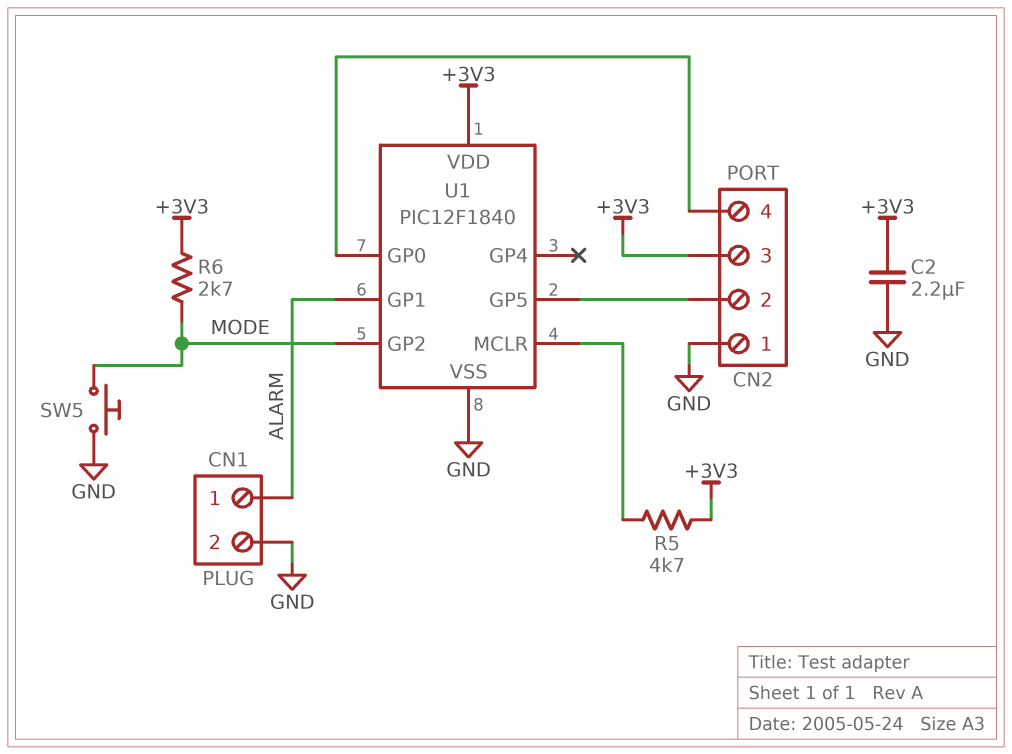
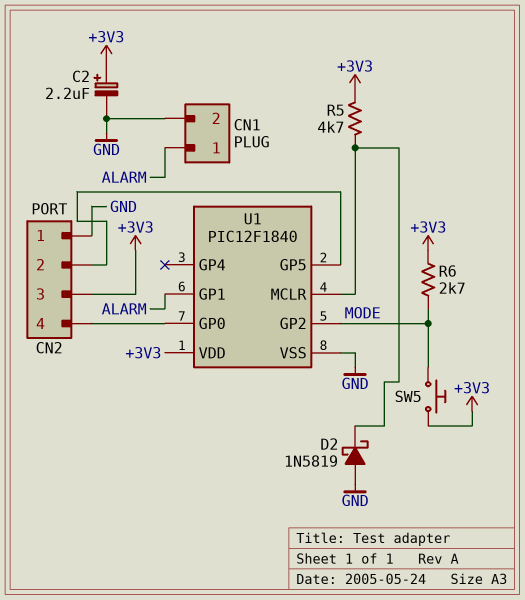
C2: 2.2uF (+3V3, GND) -> 2.2uF (plus +3V3, minus GND)
D2: none -> schottky 1N5819 (A GND, K U1/MCLR)
SW5: button (GND, MODE) -> button (+3V3, MODE)

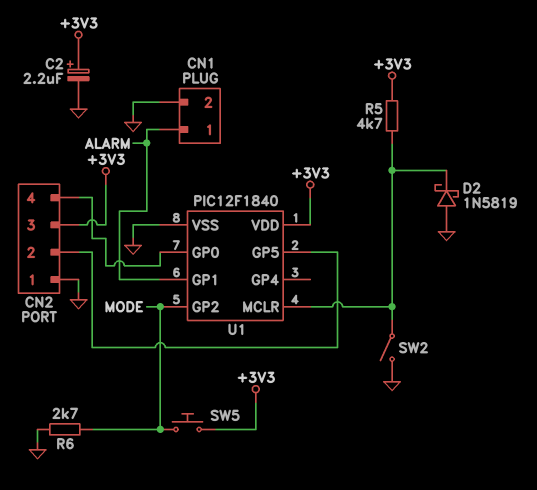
R6: 2.7k (+3V3, MODE) -> 2.7k (GND, MODE)
SW2: none -> switch (GND, U1/MCLR)

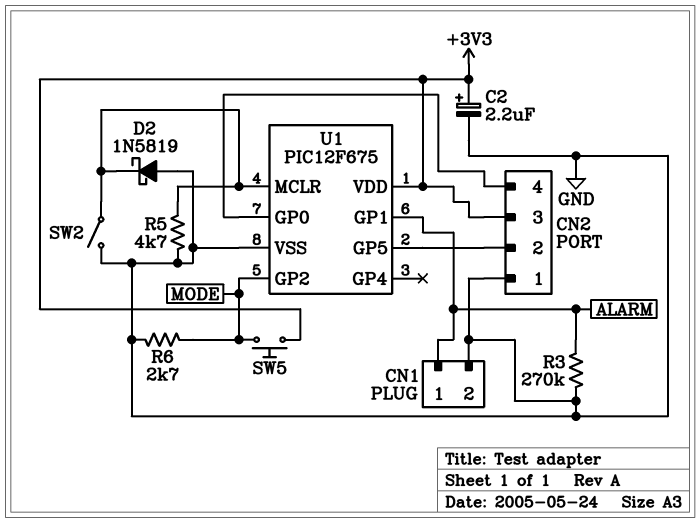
R3: none -> 270k (ALARM, GND)
R5: 4.7k (+3V3, U1/MCLR) -> 4.7k (GND, U1/MCLR)
U1: PIC12F1840 -> PIC12F675

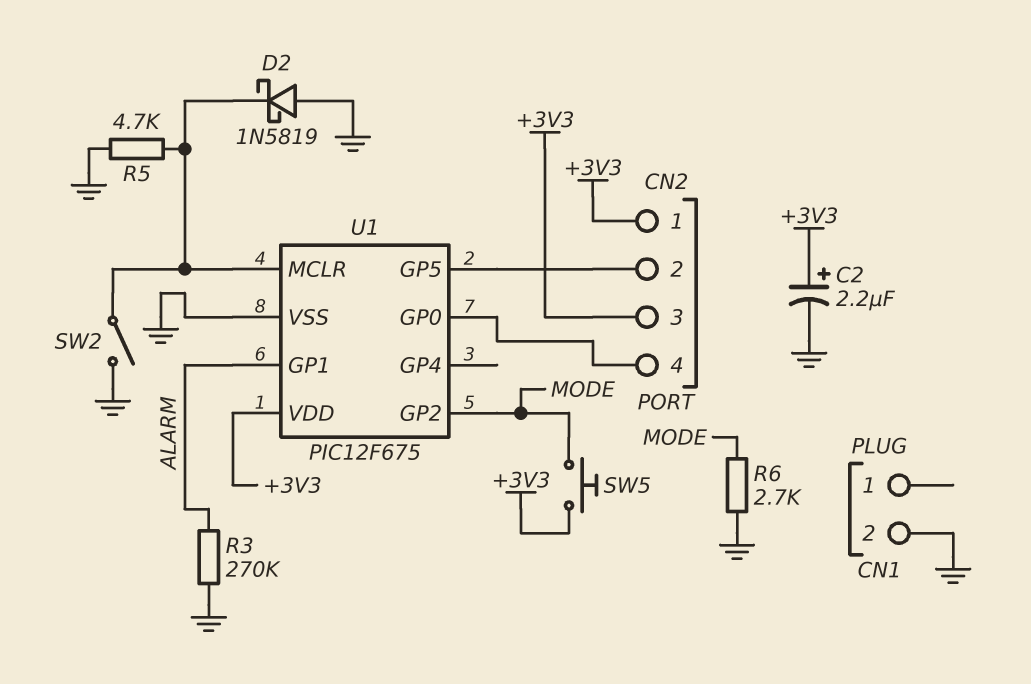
CN1 pin 1: ALARM -> none
CN2 pin 1: GND -> +3V3

